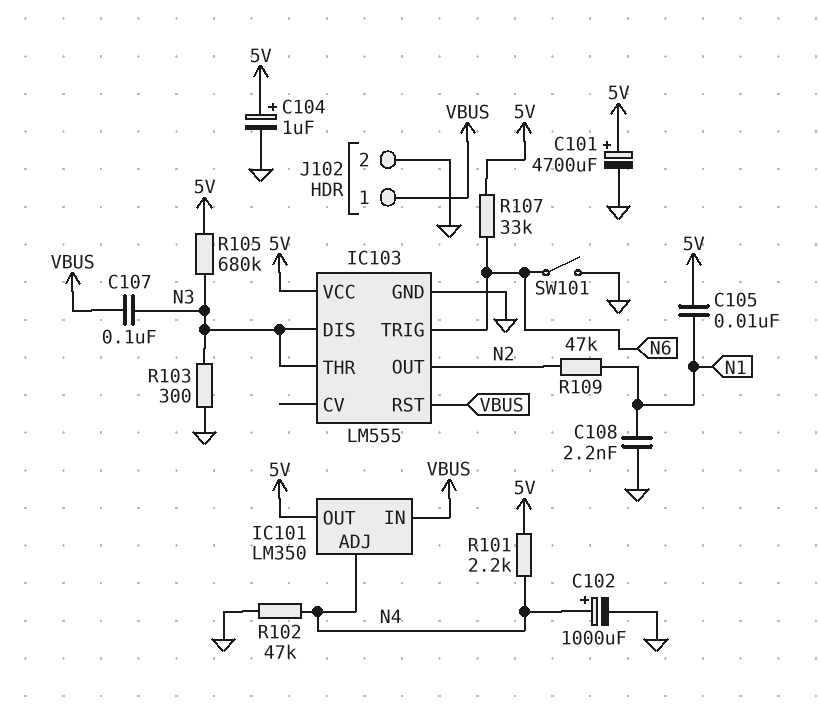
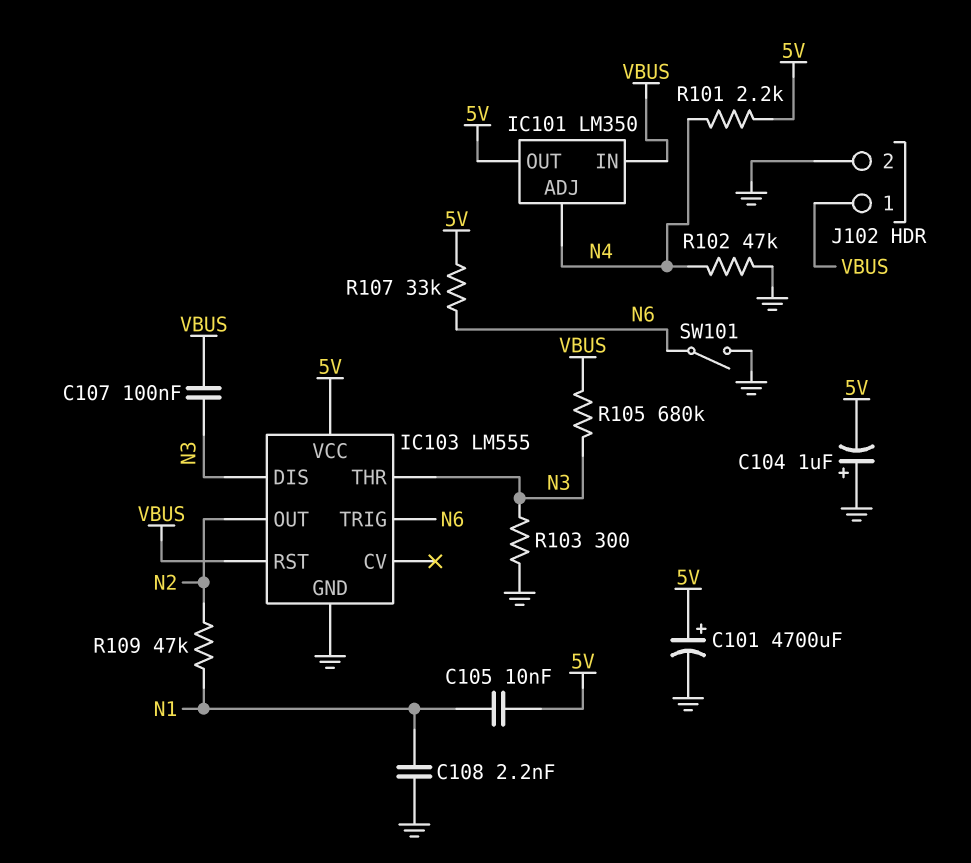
C102: 1000uF (plus N4, minus GND) -> none
C104: 1uF (plus 5V, minus GND) -> 1uF (plus GND, minus 5V)
R105: 680k (5V, N3) -> 680k (N3, VBUS)

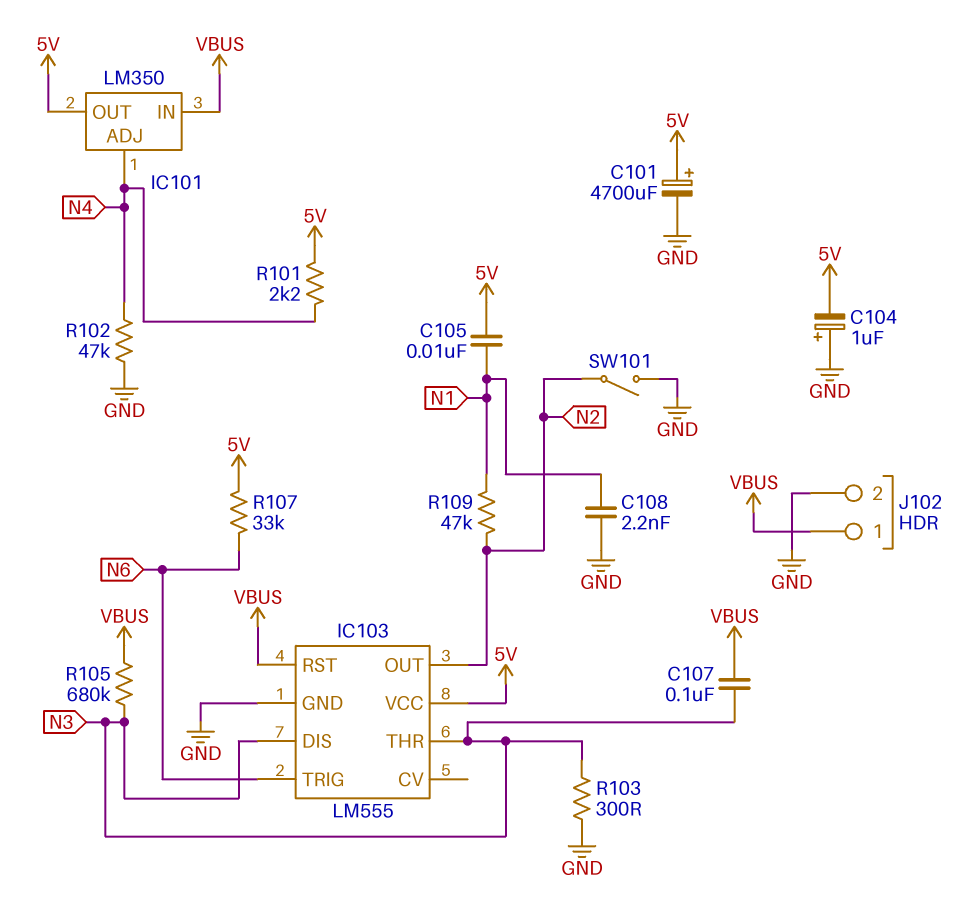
SW101: switch (GND, N6) -> switch (GND, N2)

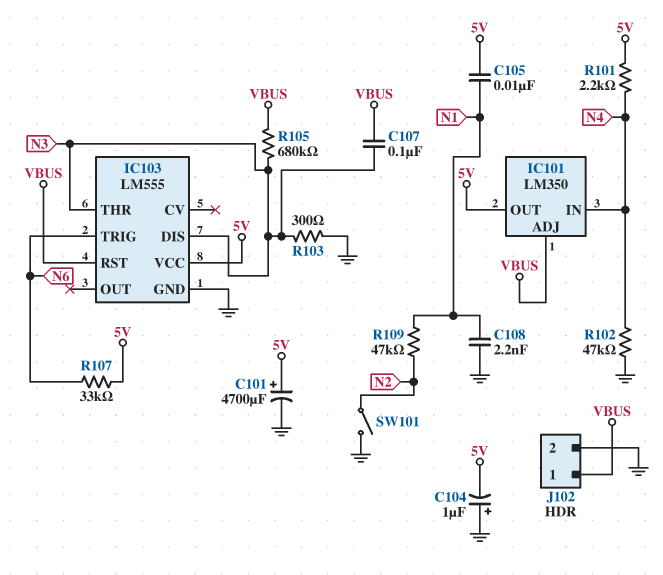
IC101 pin ADJ: N4 -> VBUS
IC101 pin IN: VBUS -> N4
IC103 pin OUT: N2 -> none

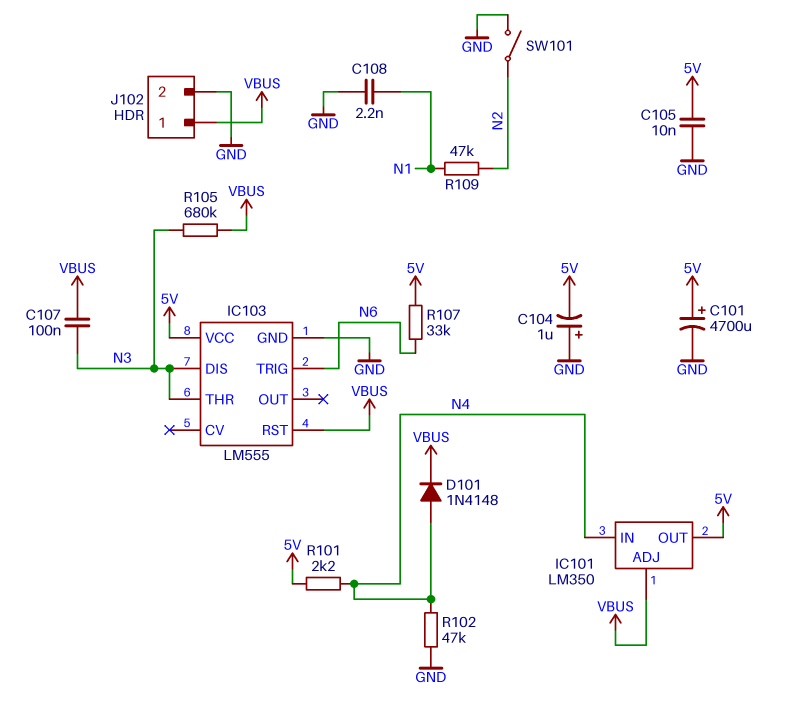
C105: 10nF (5V, N1) -> 10nF (5V, GND)
D101: none -> diode 1N4148 (A N4, K VBUS)
R103: 300 (GND, N3) -> none

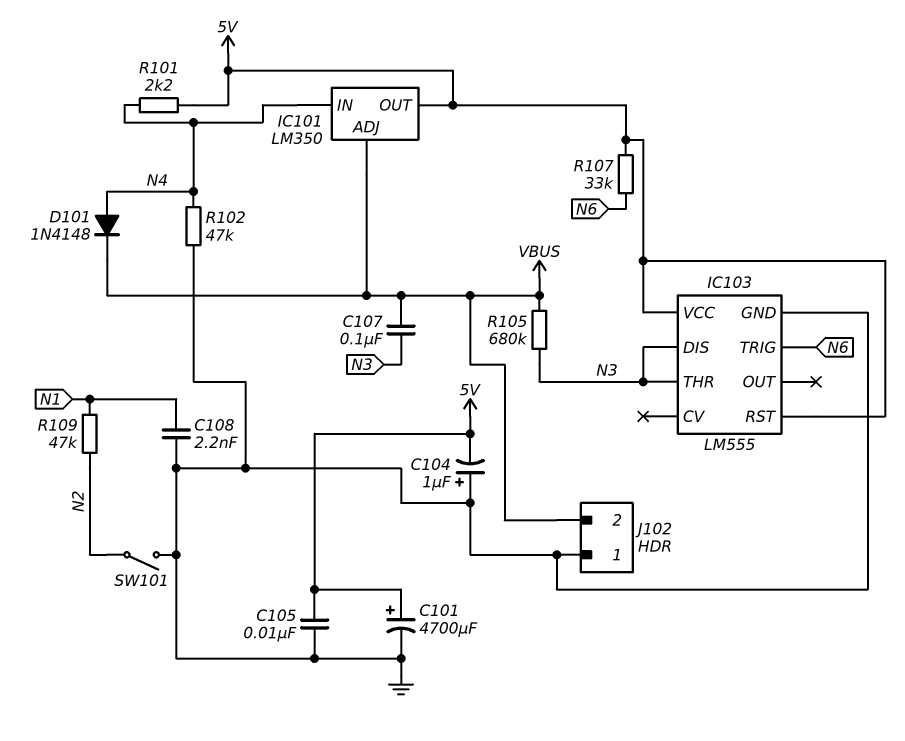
IC103 pin RST: VBUS -> 5V
J102 pin 1: VBUS -> GND
J102 pin 2: GND -> VBUS

